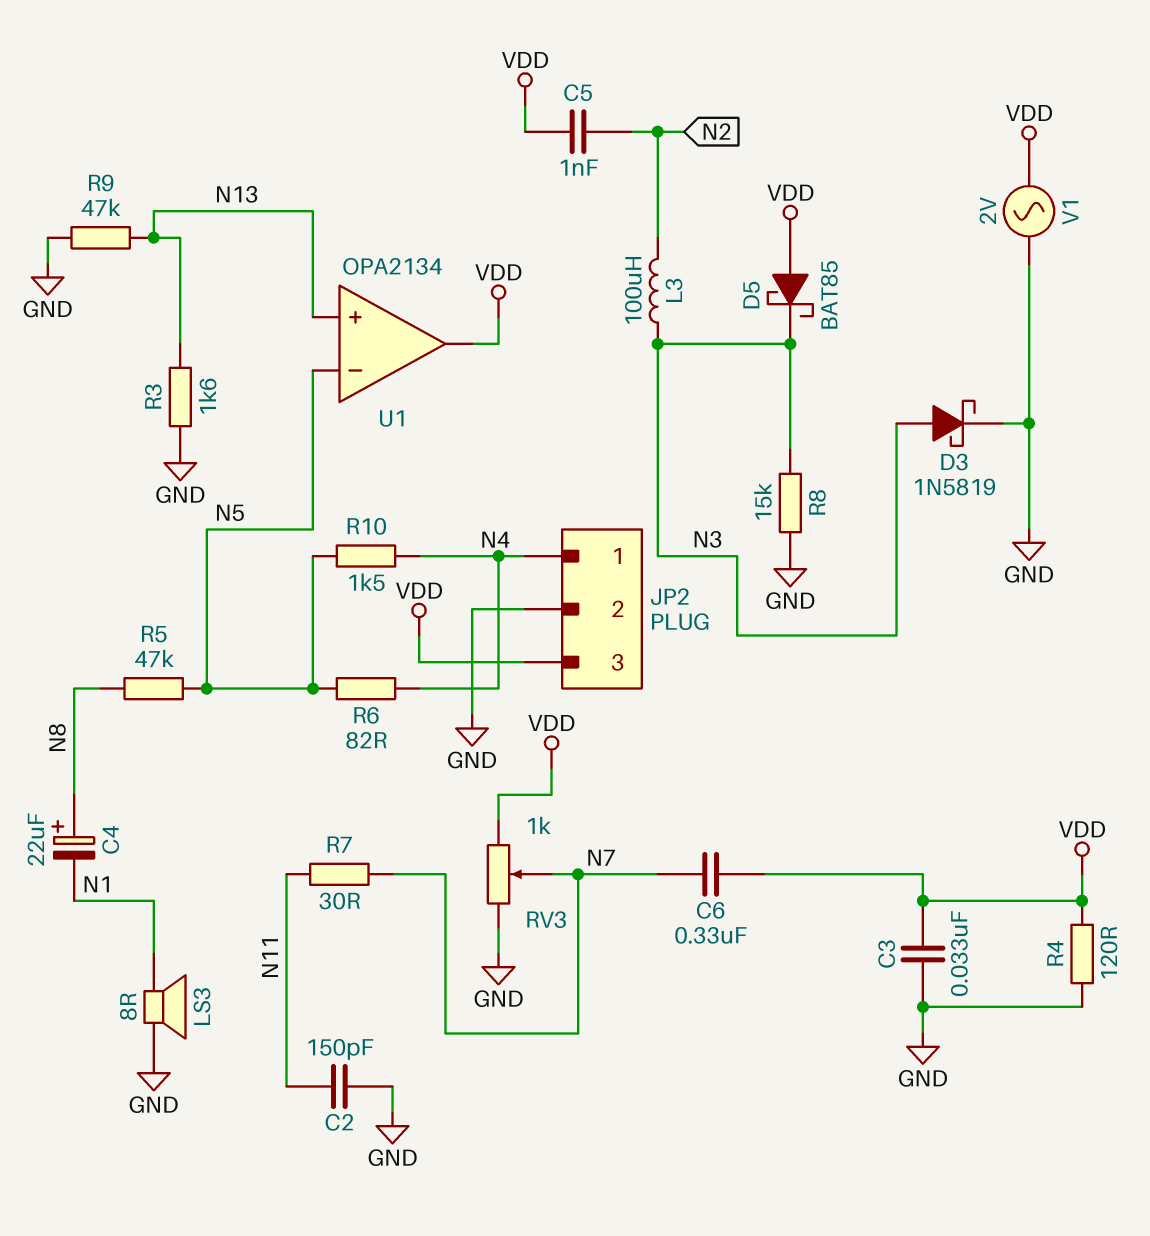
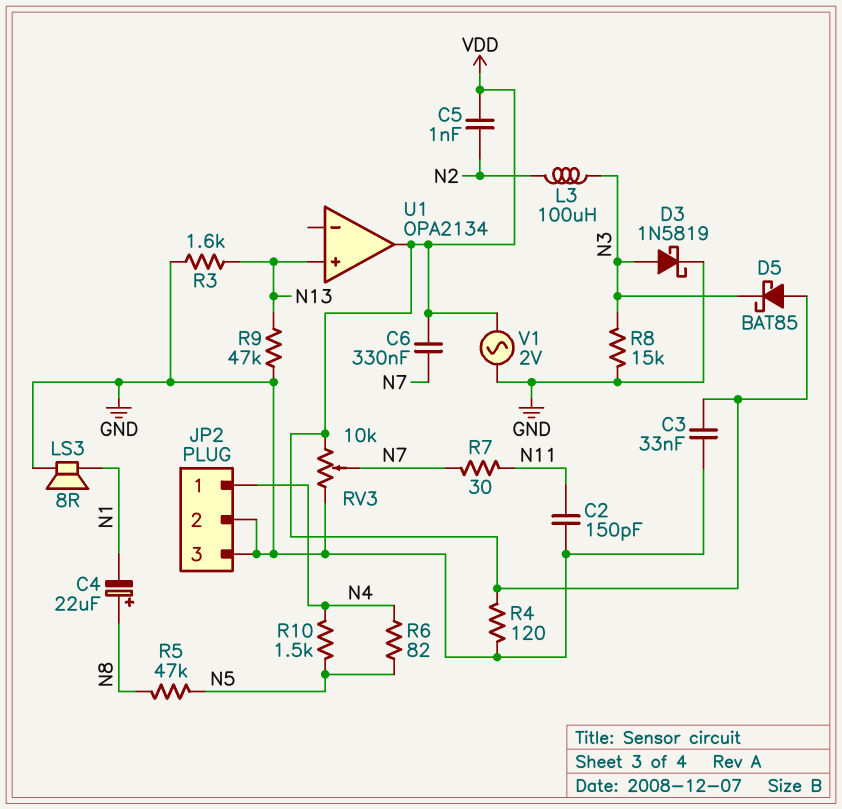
JP2 pin 3: VDD -> GND
RV3: 1k (GND, VDD, wiper N7) -> 10k (GND, VDD, wiper N7)
U1 pin in-: N5 -> none

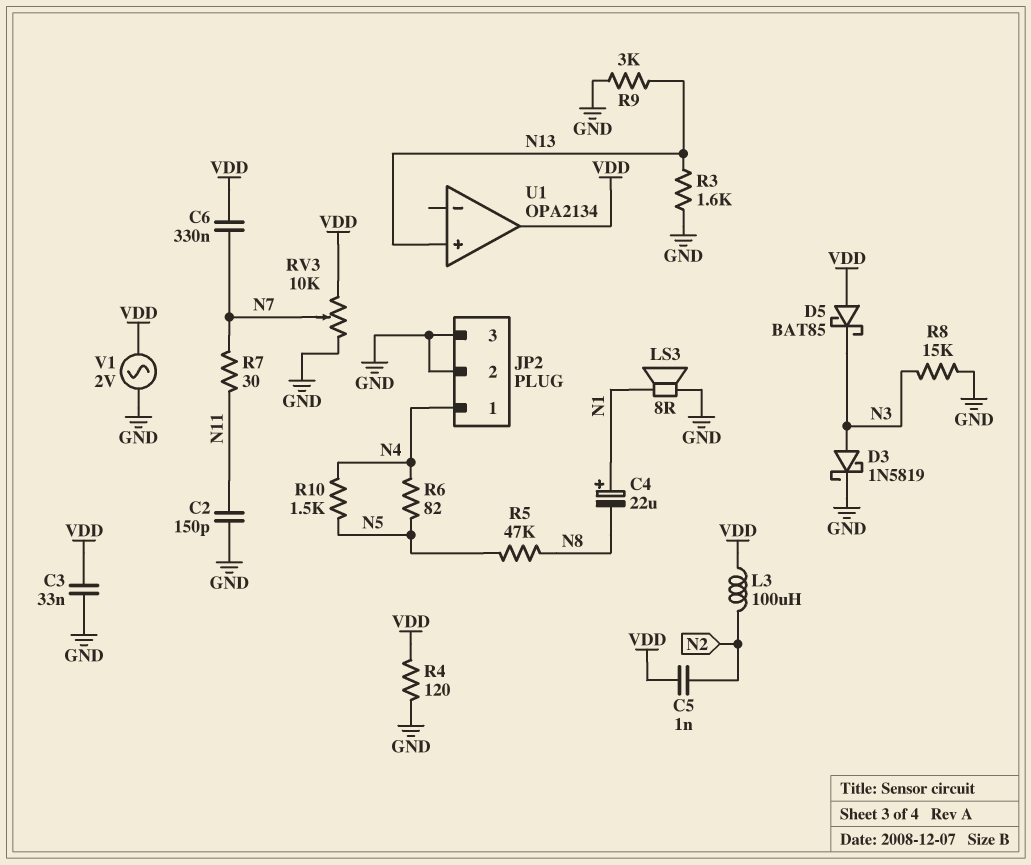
C4: 22uF (plus N8, minus N1) -> 22uF (plus N1, minus N8)
L3: 100uH (N2, N3) -> 100uH (N2, VDD)
R9: 47k (GND, N13) -> 3k (GND, N13)

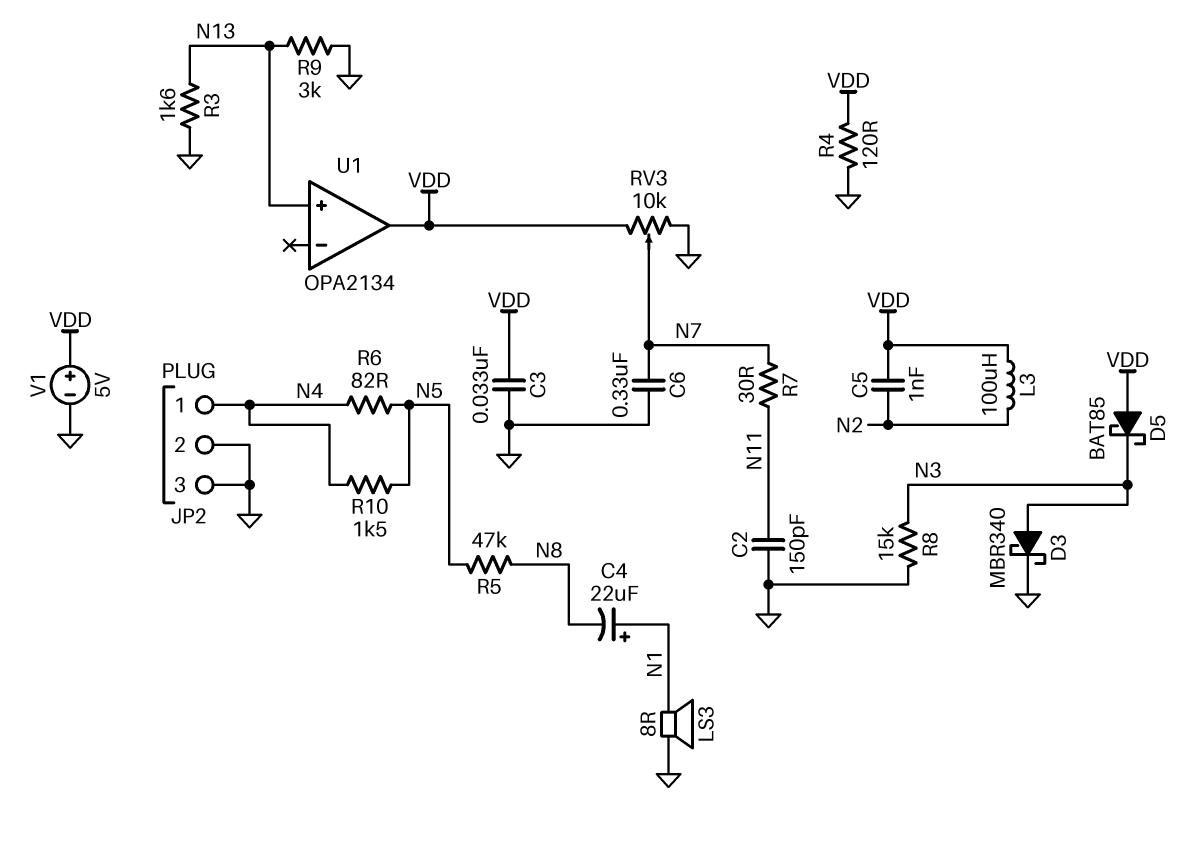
C6: 330nF (N7, VDD) -> 330nF (GND, N7)
D3: schottky 1N5819 (A N3, K GND) -> schottky MBR340 (A N3, K GND)
V1: AC 2V (GND, VDD) -> 5V (plus VDD, minus GND)

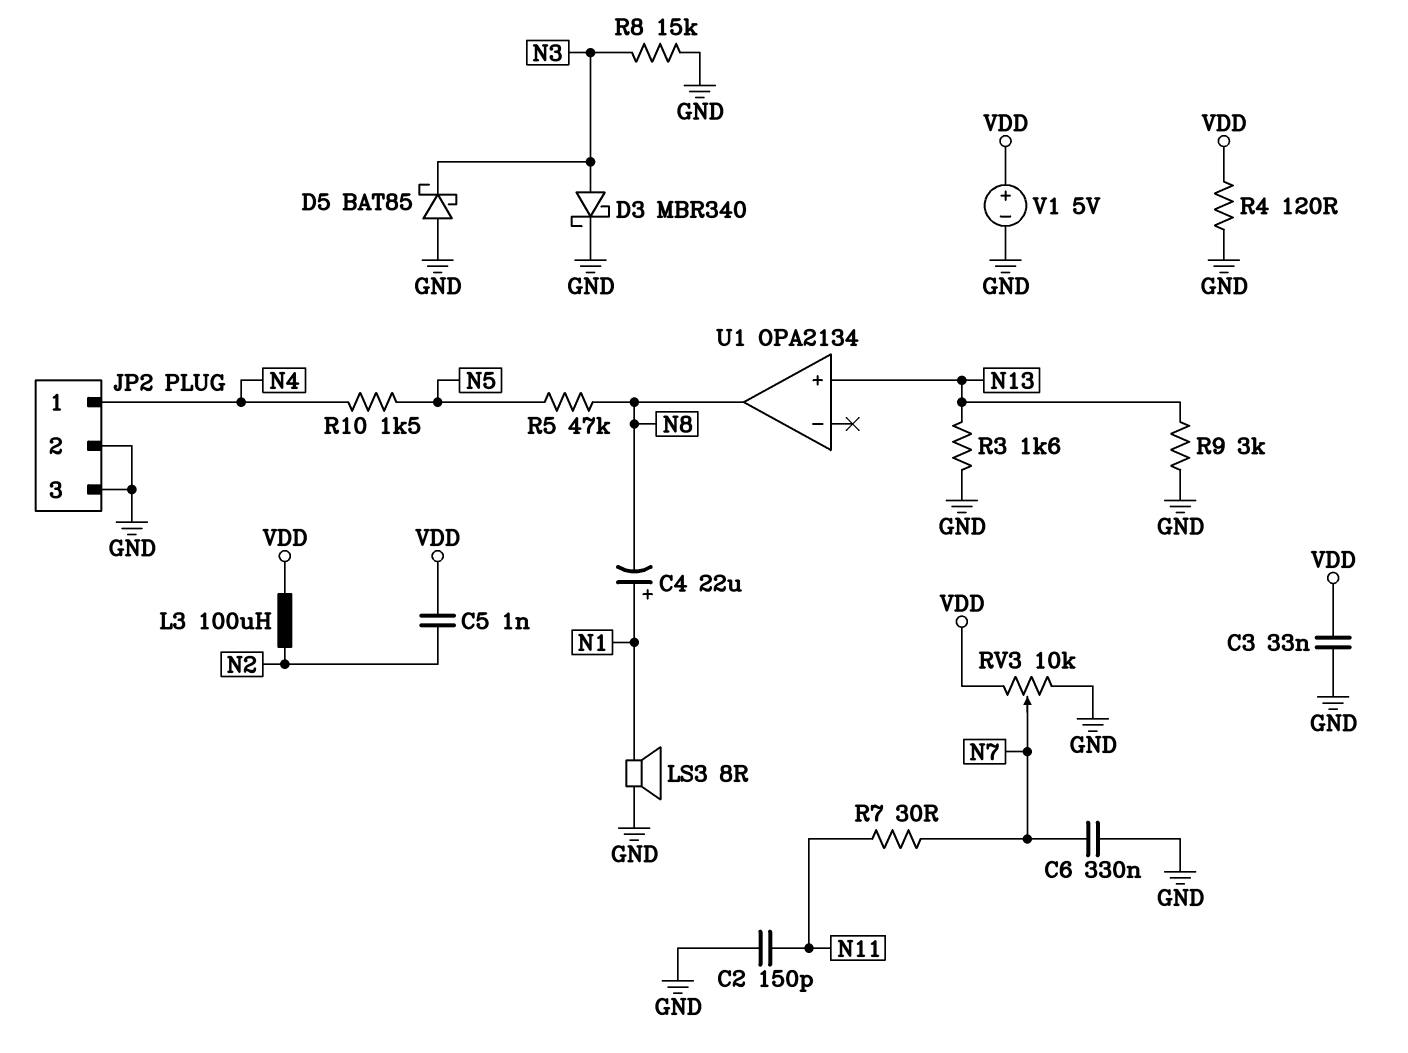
D5: schottky BAT85 (A VDD, K N3) -> schottky BAT85 (A GND, K N3)
R6: 82 (N4, N5) -> none
U1 pin out: VDD -> N8

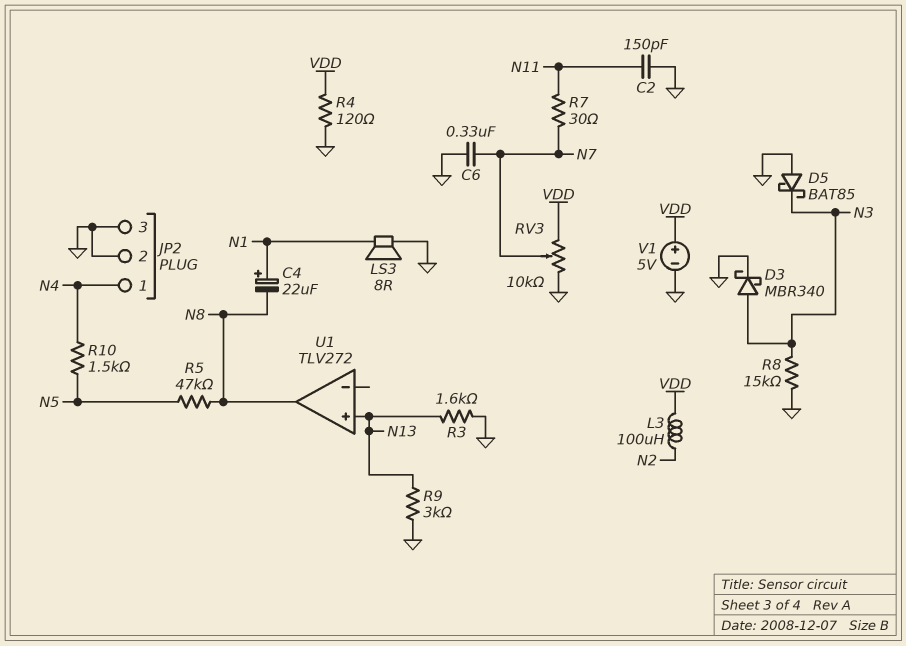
C3: 33nF (GND, VDD) -> none
C5: 1nF (N2, VDD) -> none
U1: OPA2134 -> TLV272

